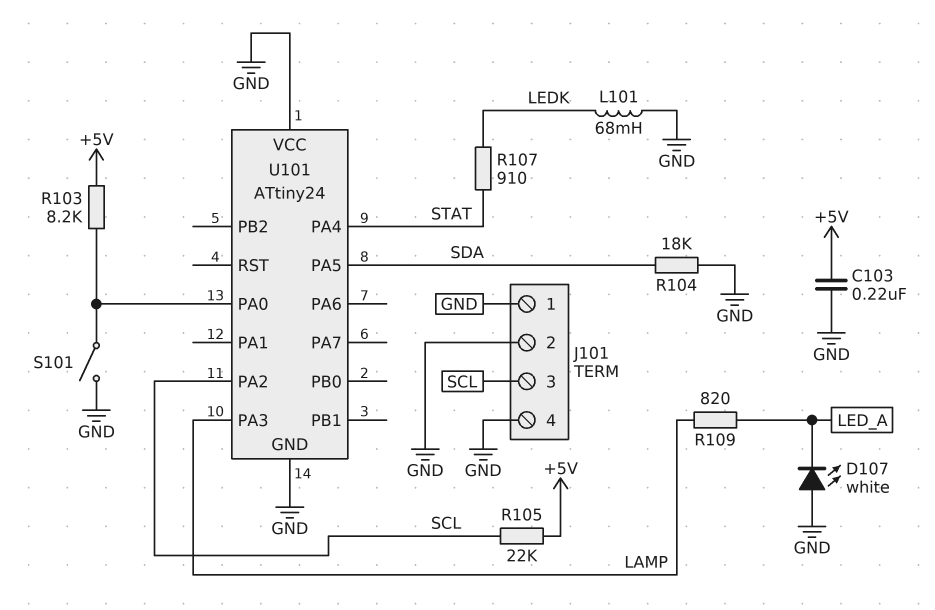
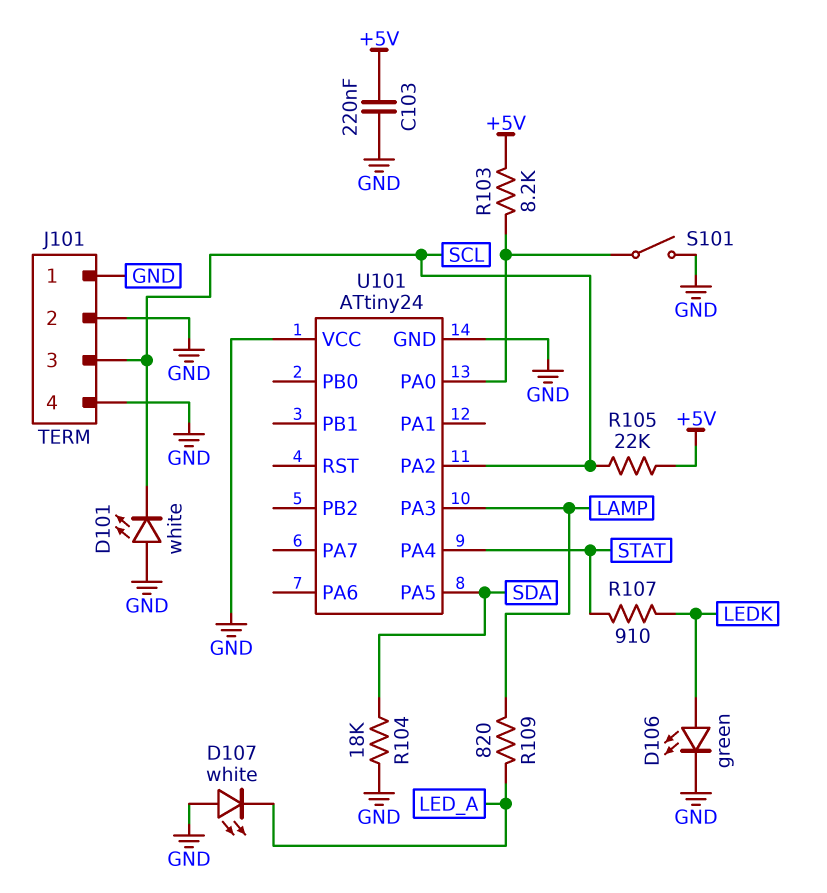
D101: none -> LED white (A GND, K SCL)
D106: none -> LED green (A LEDK, K GND)
L101: 68mH (GND, LEDK) -> none

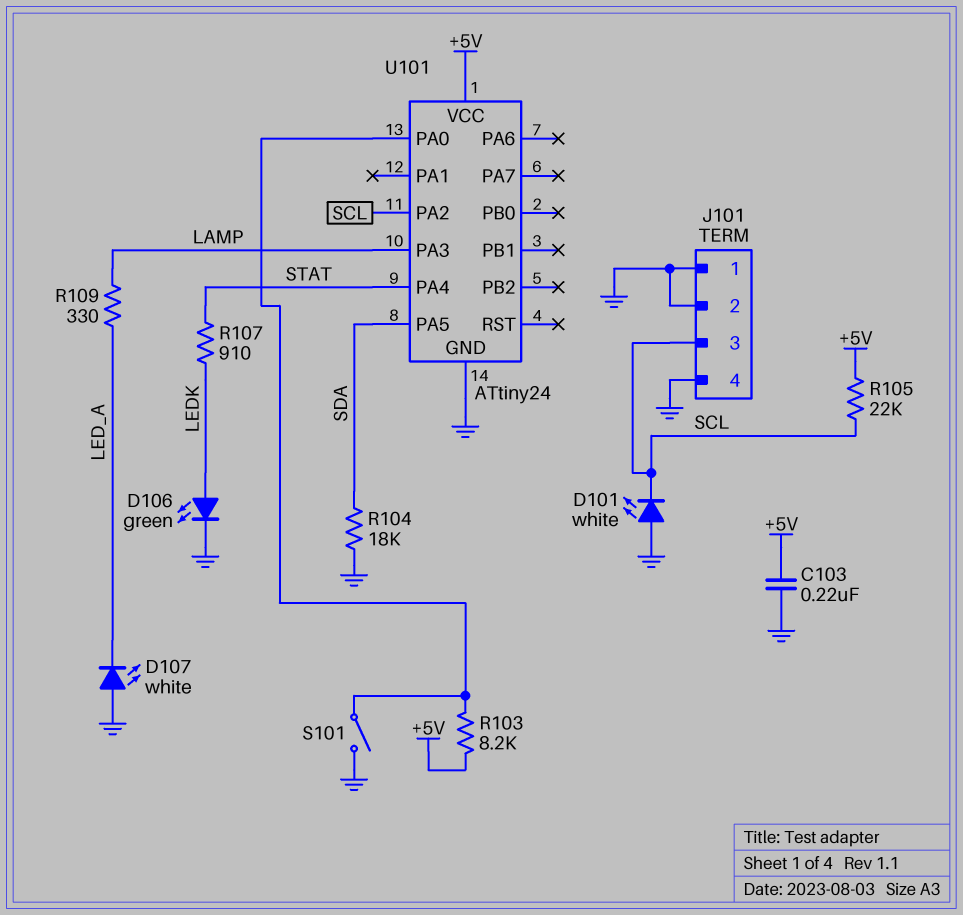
R109: 820 (LAMP, LED_A) -> 330 (LAMP, LED_A)
U101 pin VCC: GND -> +5V

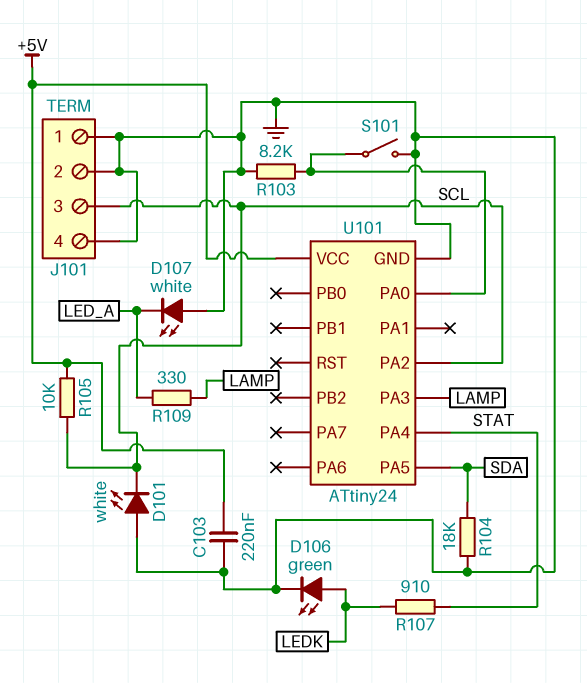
R103: 8.2k (+5V, U101/PA0) -> 8.2k (GND, U101/PA0)
R105: 22k (+5V, SCL) -> 10k (+5V, SCL)

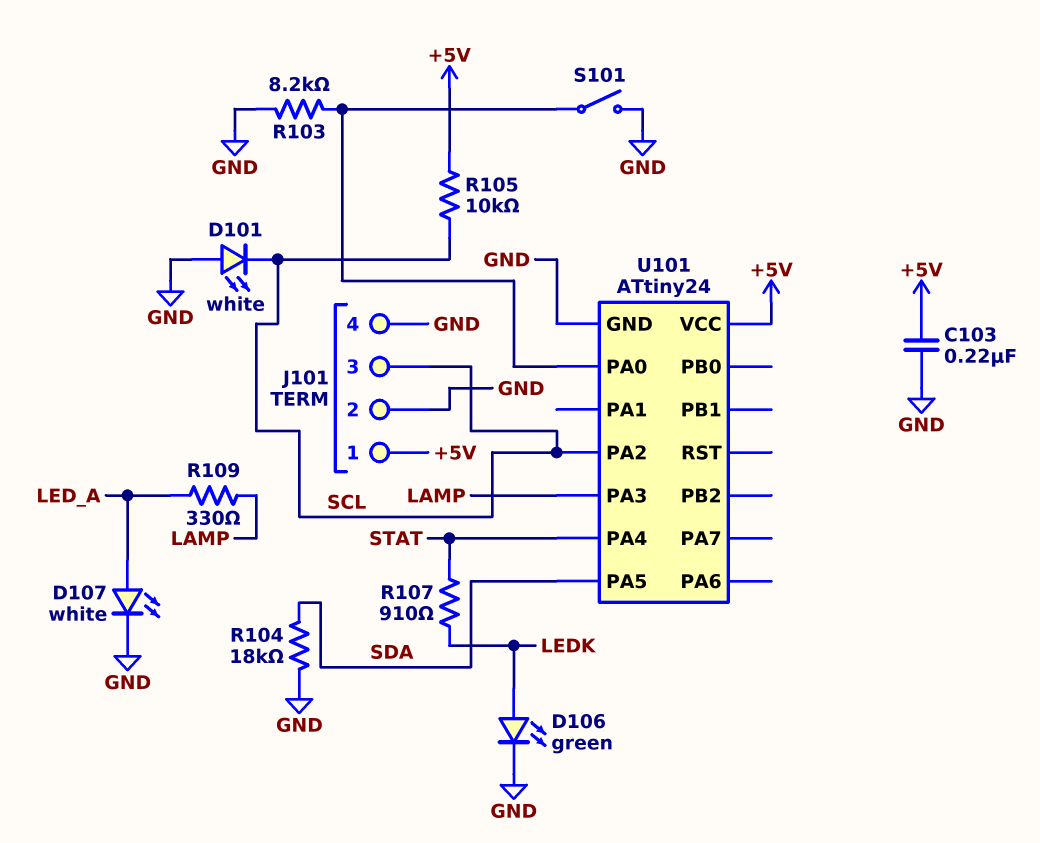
D107: LED white (A GND, K LED_A) -> LED white (A LED_A, K GND)
J101 pin 1: GND -> +5V

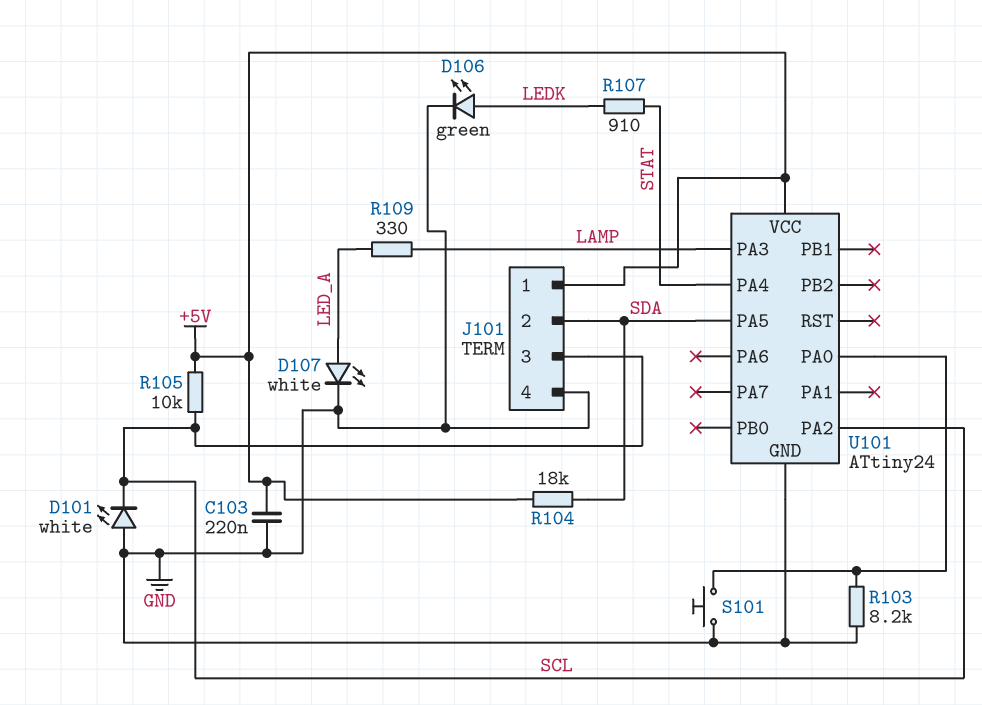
J101 pin 2: GND -> SDA
R104: 18k (GND, SDA) -> 18k (+5V, SDA)
S101: switch (GND, U101/PA0) -> button (GND, U101/PA0)

